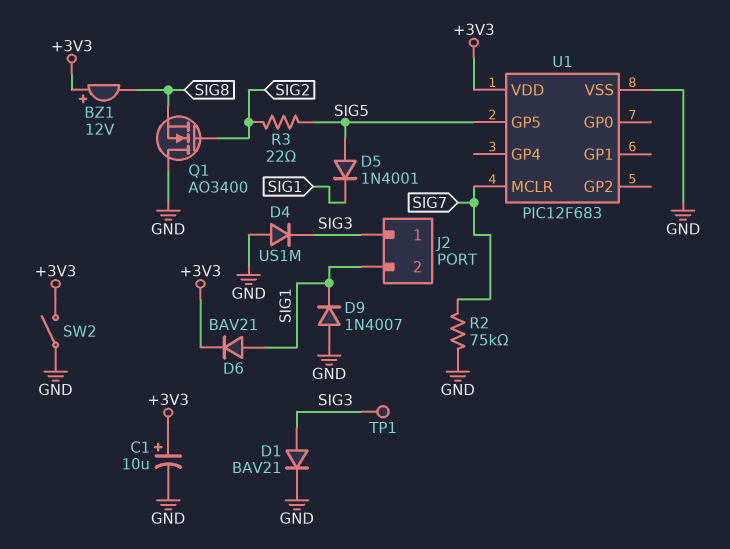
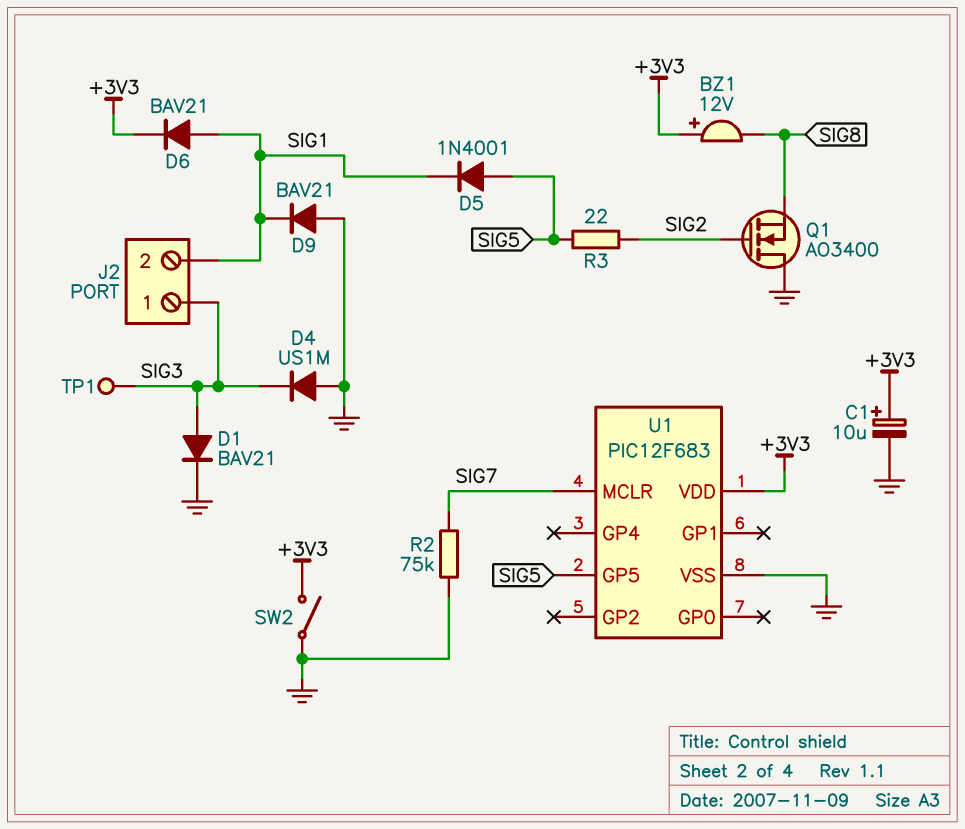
D9: diode 1N4007 (A GND, K SIG1) -> diode BAV21 (A GND, K SIG1)

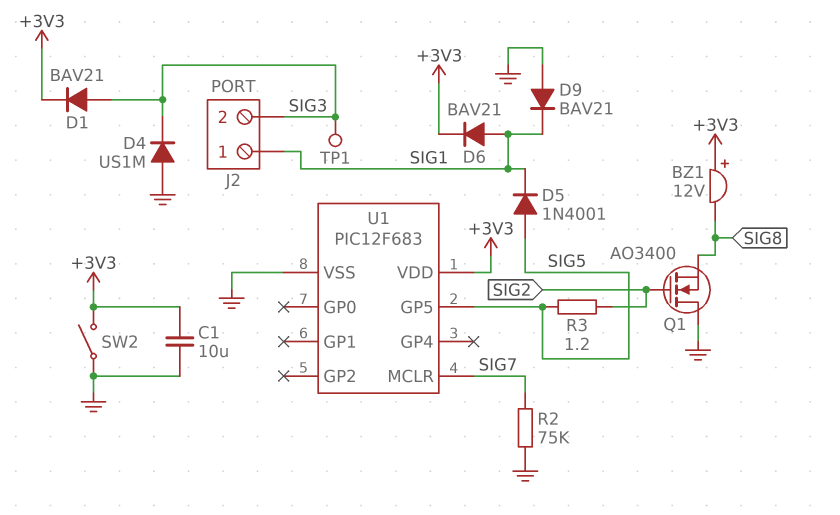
C1: 10uF (plus +3V3, minus GND) -> 10uF (+3V3, GND)
D1: diode BAV21 (A SIG3, K GND) -> diode BAV21 (A SIG3, K +3V3)
J2 pin 1: SIG3 -> SIG1
J2 pin 2: SIG1 -> SIG3
R3: 22 (SIG2, SIG5) -> 1.2 (SIG2, SIG5)

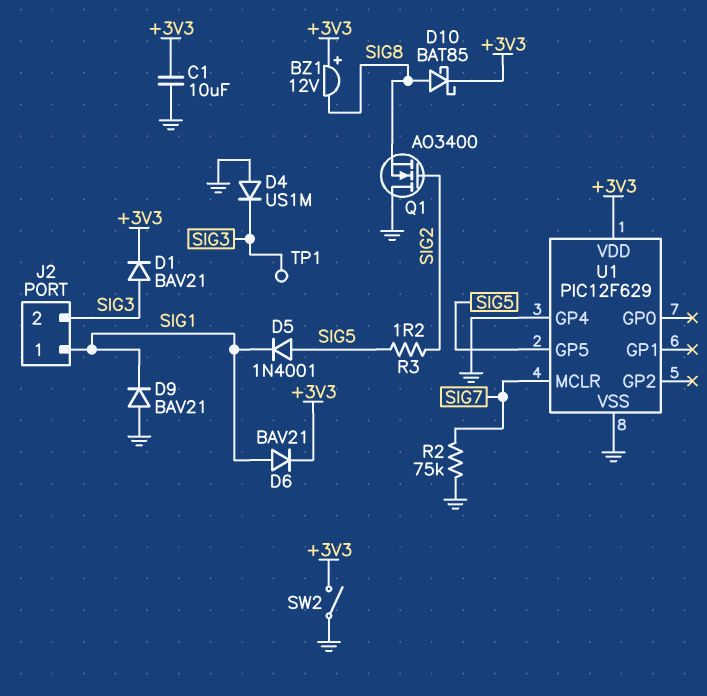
D10: none -> schottky BAT85 (A SIG8, K +3V3)
U1: PIC12F683 -> PIC12F629
U1 pin GP4: none -> GND

